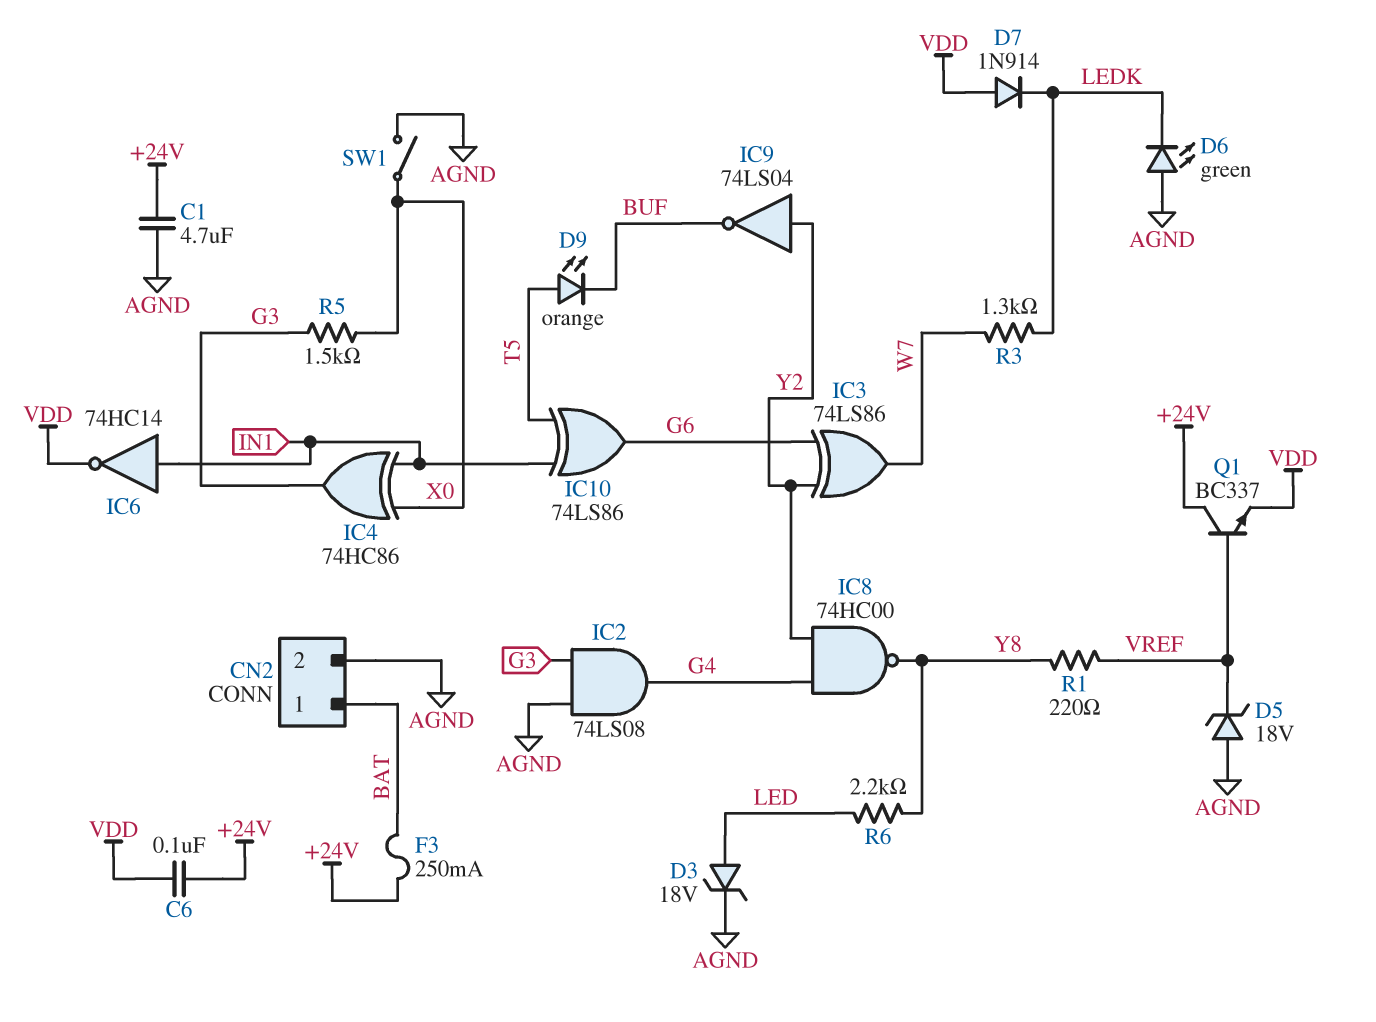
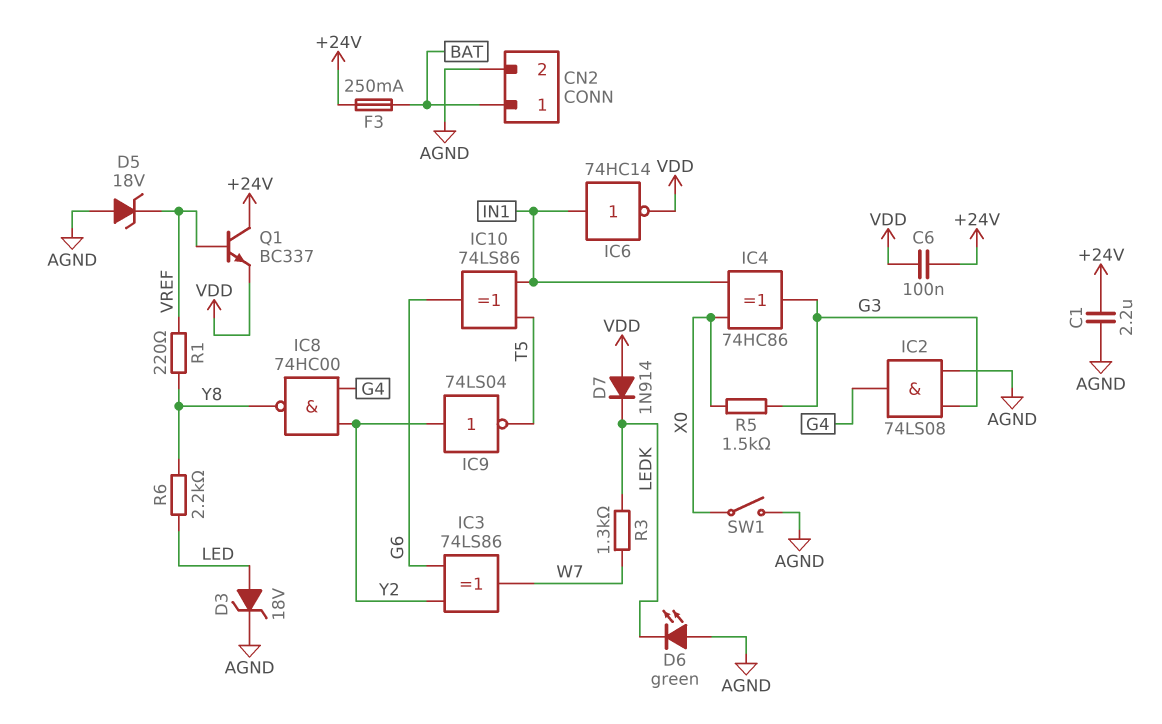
C1: 4.7uF (+24V, AGND) -> 2.2uF (+24V, AGND)
D9: LED orange (A T5, K BUF) -> none
IC9: NOT 74LS04 (in Y2, out BUF) -> NOT 74LS04 (in Y2, out T5)

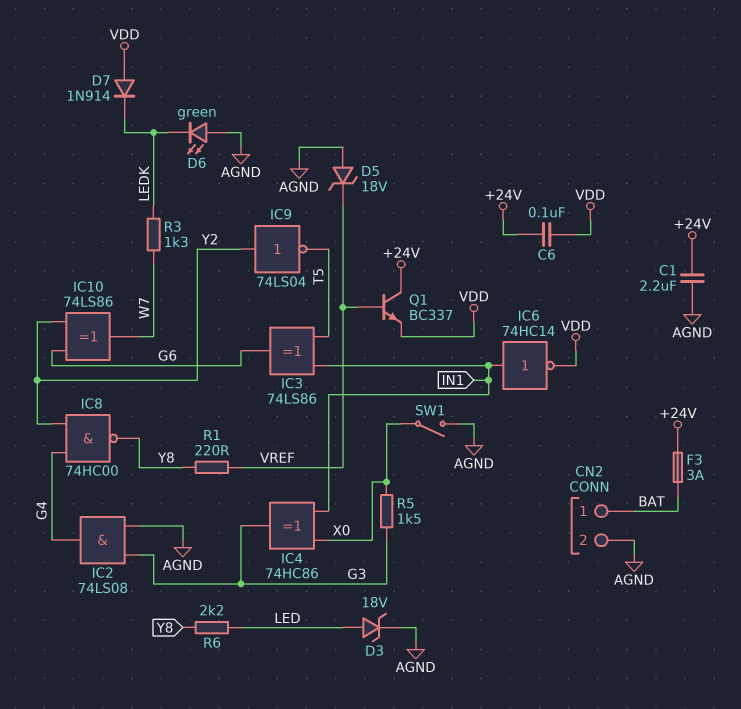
F3: 250mA (+24V, BAT) -> 3A (+24V, BAT)
IC3: XOR 74LS86 (in G6, in Y2, out W7) -> XOR 74LS86 (in IN1, in T5, out G6)
IC10: XOR 74LS86 (in IN1, in T5, out G6) -> XOR 74LS86 (in G6, in Y2, out W7)

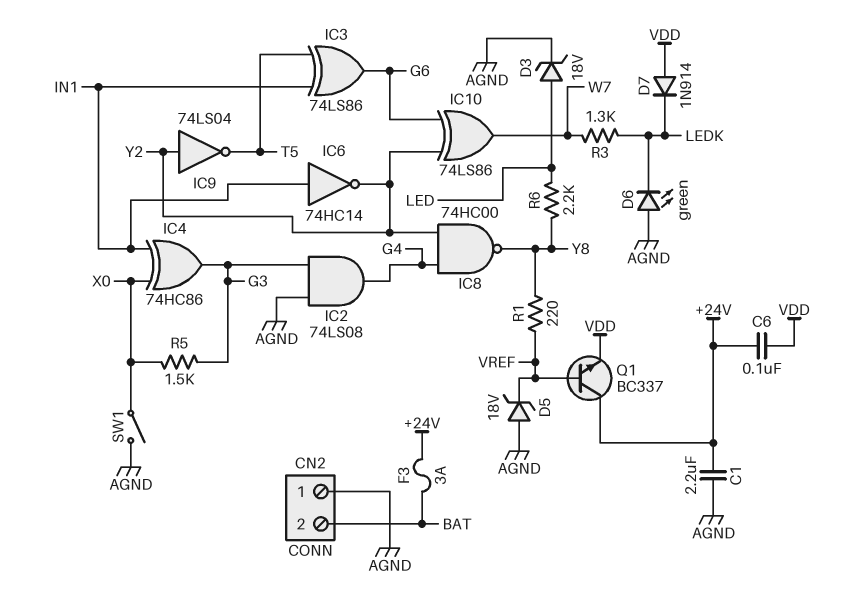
CN2 pin 1: BAT -> AGND
CN2 pin 2: AGND -> BAT
IC6: NOT 74HC14 (in IN1, out VDD) -> NOT 74HC14 (in IN1, out Y2)

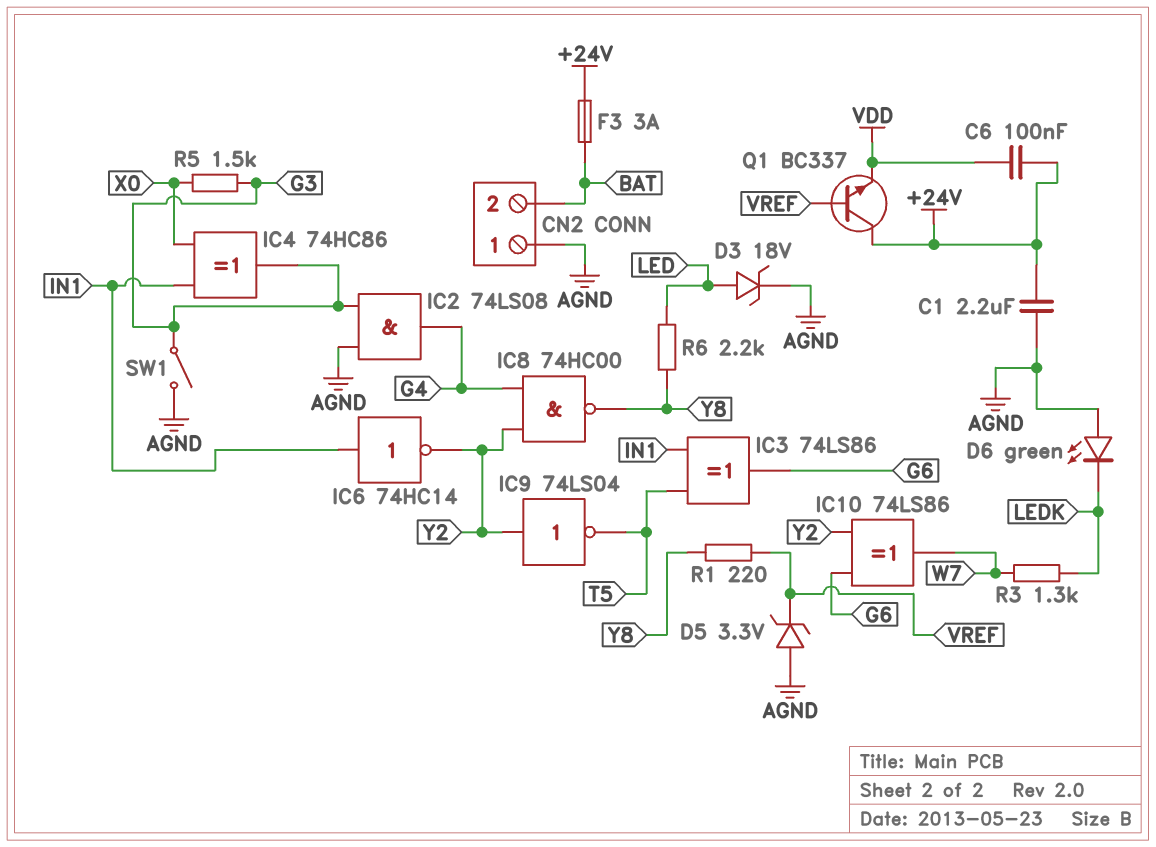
D5: zener 18V (A AGND, K VREF) -> zener 3.3V (A AGND, K VREF)
D7: diode 1N914 (A VDD, K LEDK) -> none
SW1: switch (AGND, X0) -> switch (AGND, G3)

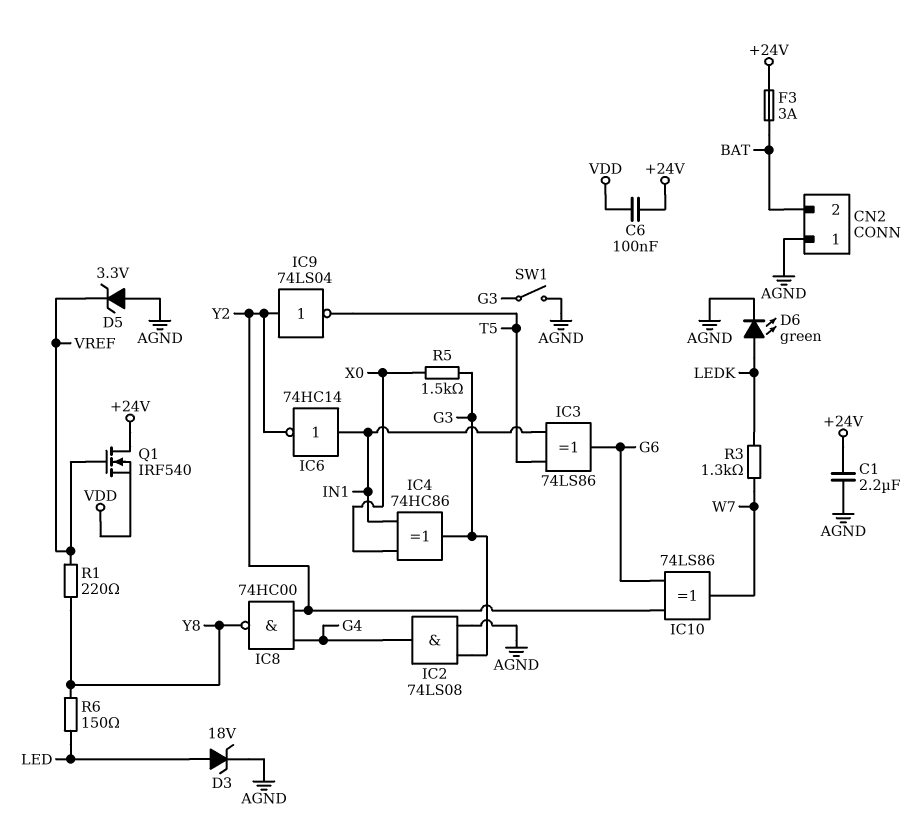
D6: LED green (A AGND, K LEDK) -> LED green (A LEDK, K AGND)
Q1: NPN BC337 (B VREF, C +24V, E VDD) -> NMOS IRF540 (G VREF, D +24V, S VDD)
R6: 2.2k (LED, Y8) -> 150 (LED, Y8)

